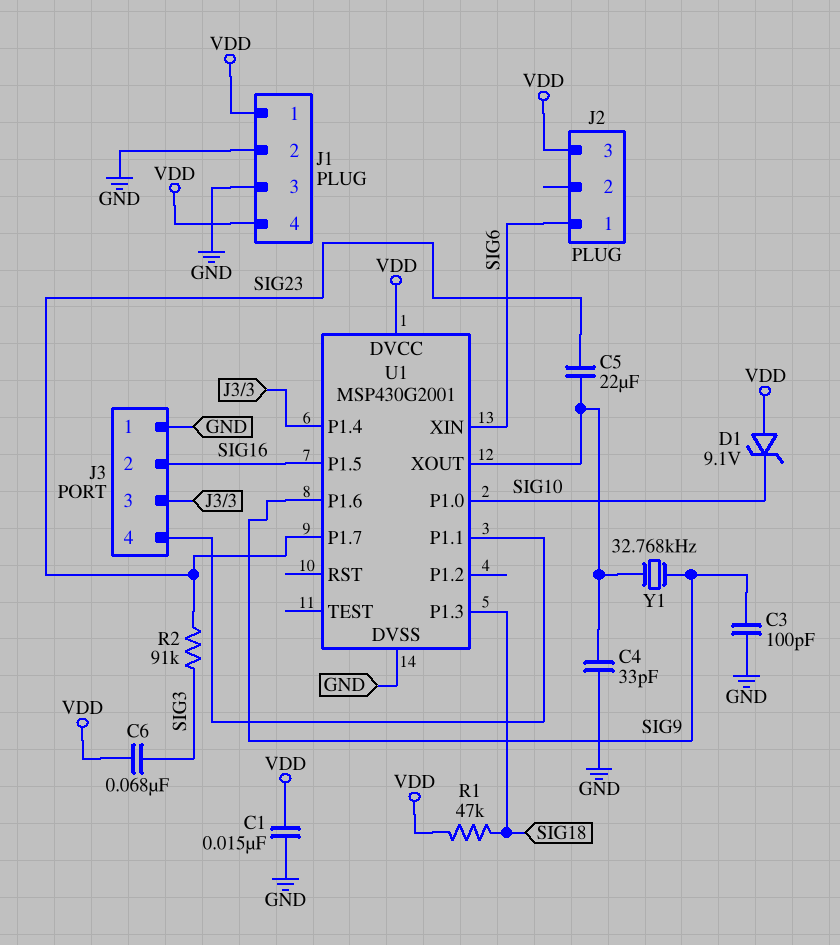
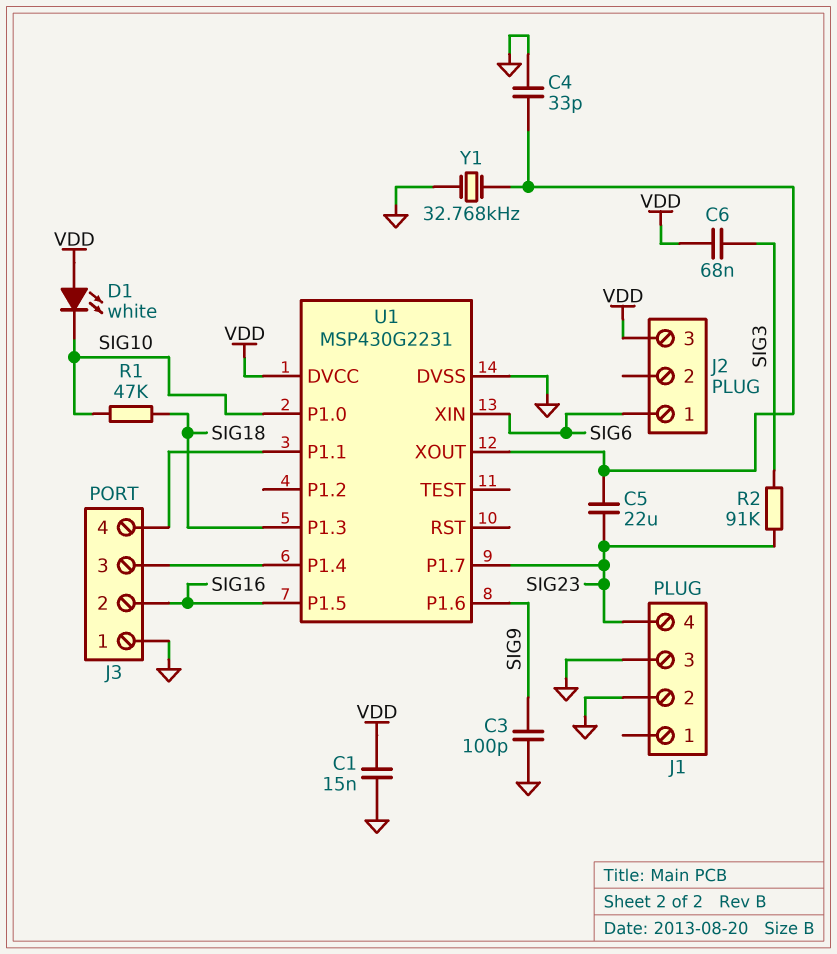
D1: zener 9.1V (A VDD, K SIG10) -> LED white (A VDD, K SIG10)
J1 pin 1: VDD -> none
J1 pin 4: VDD -> SIG23
R1: 47k (SIG18, VDD) -> 47k (SIG10, SIG18)
U1: MSP430G2001 -> MSP430G2231
Y1: 32.768kHz (SIG9, U1/XOUT) -> 32.768kHz (GND, U1/XOUT)

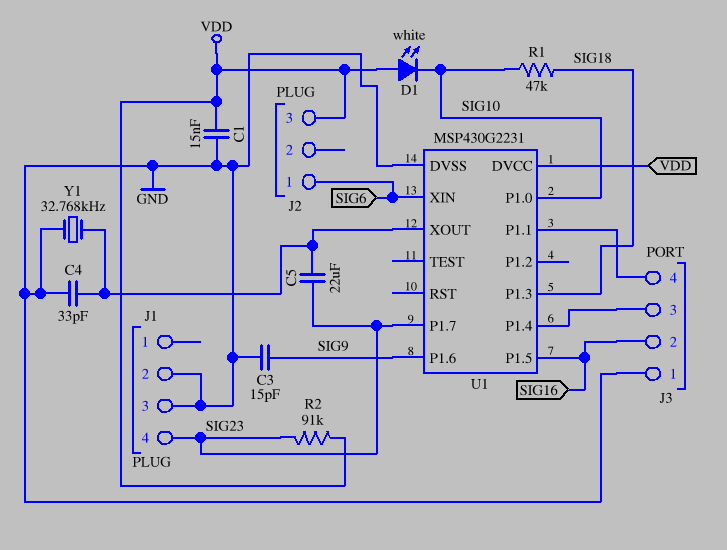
C3: 100pF (GND, SIG9) -> 15pF (GND, SIG9)
C6: 68nF (SIG3, VDD) -> none
R2: 91k (SIG3, SIG23) -> 91k (SIG23, VDD)

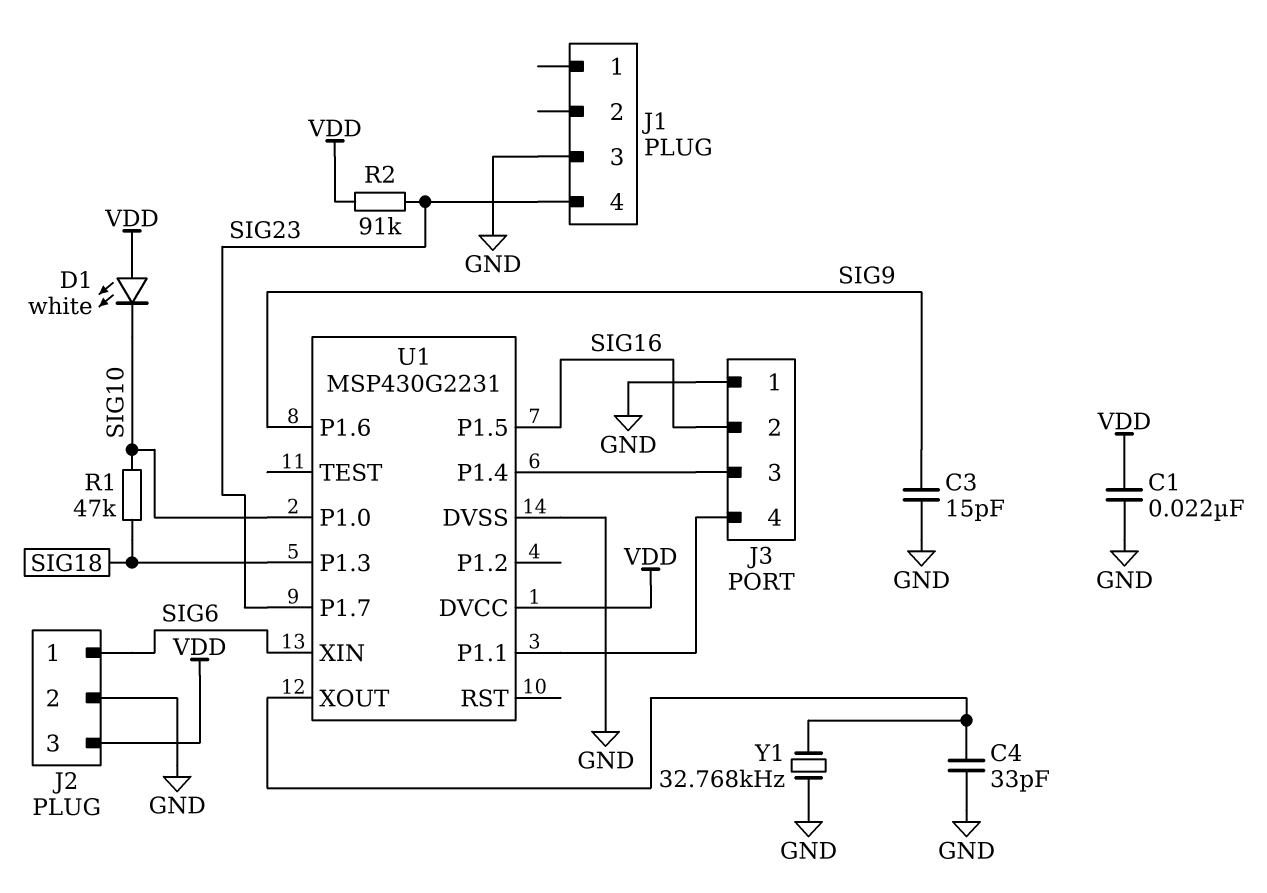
C1: 15nF (GND, VDD) -> 22nF (GND, VDD)
C5: 22uF (SIG23, U1/XOUT) -> none
J1 pin 2: GND -> none
J2 pin 2: none -> GND

